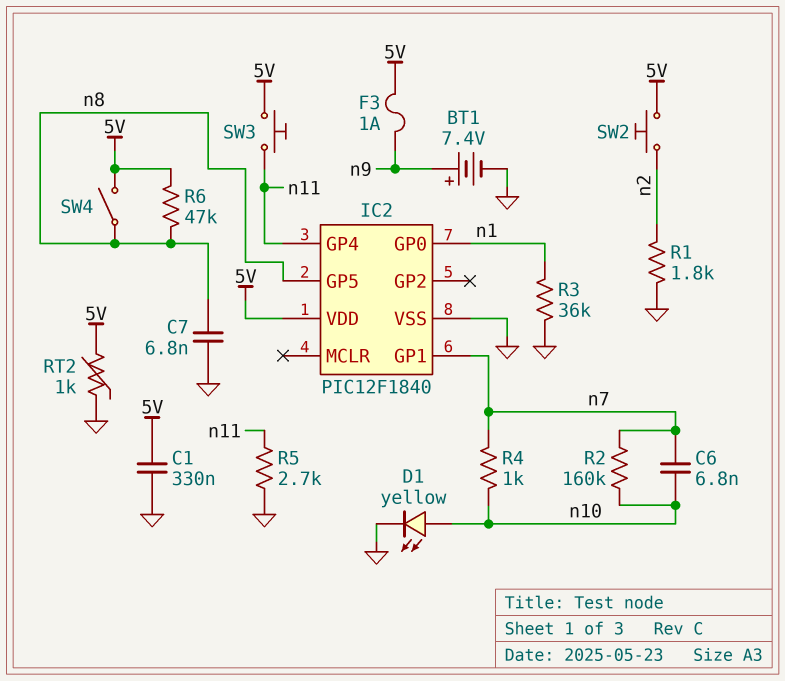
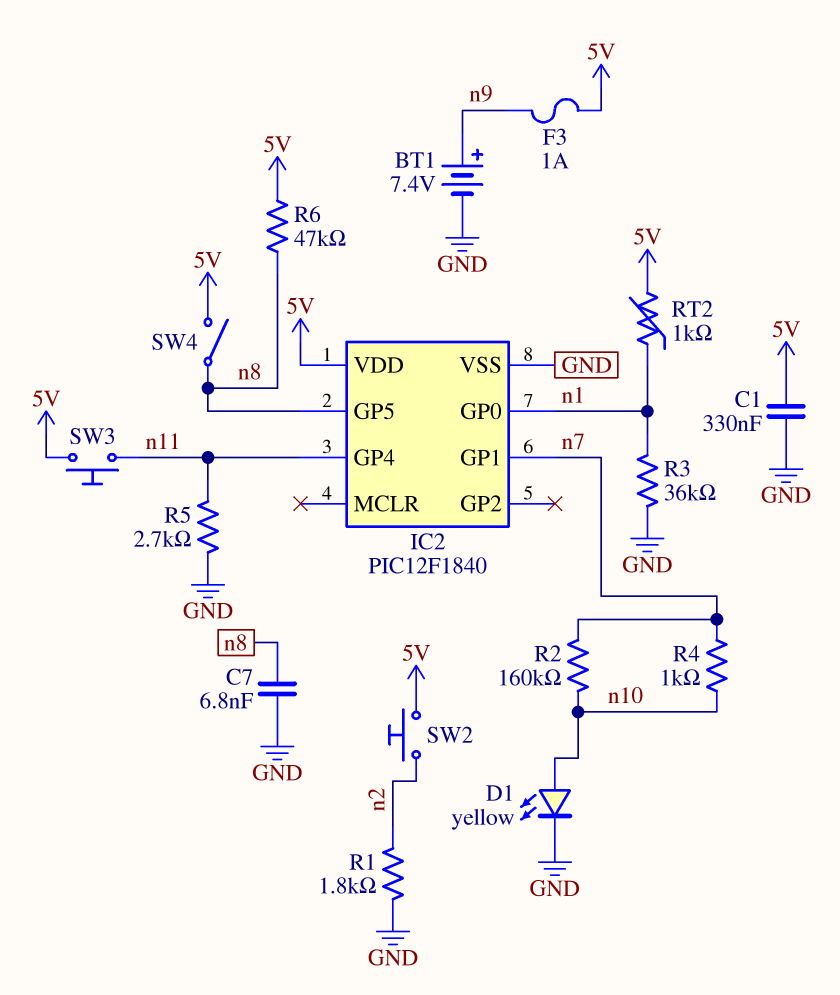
C6: 6.8nF (n7, n10) -> none
RT2: 1k (5V, GND) -> 1k (5V, n1)

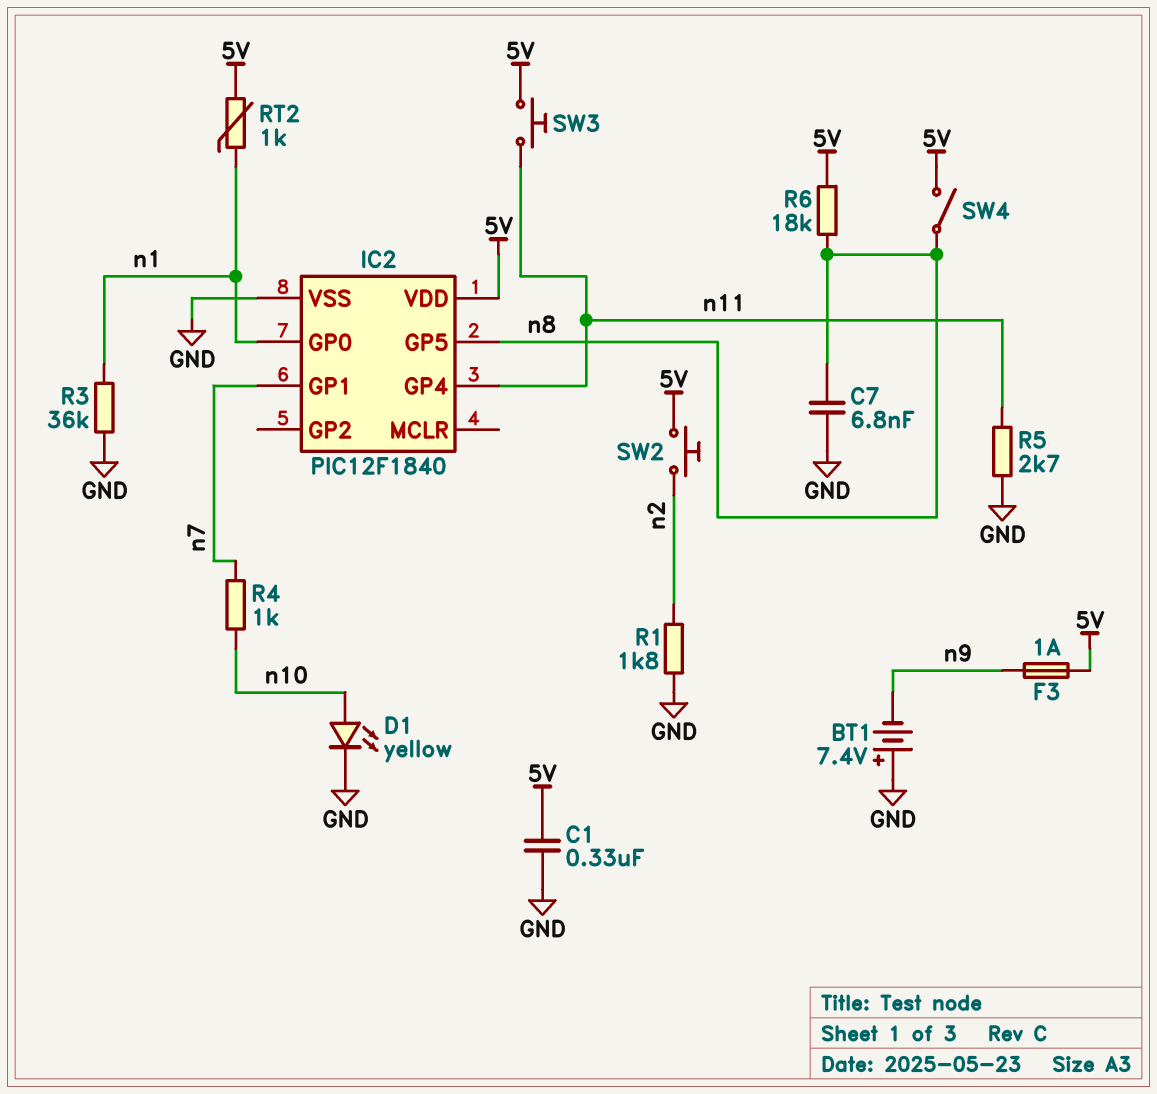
BT1: 7.4V (plus n9, minus GND) -> 7.4V (plus GND, minus n9)
R2: 160k (n7, n10) -> none
R6: 47k (5V, n8) -> 18k (5V, n8)

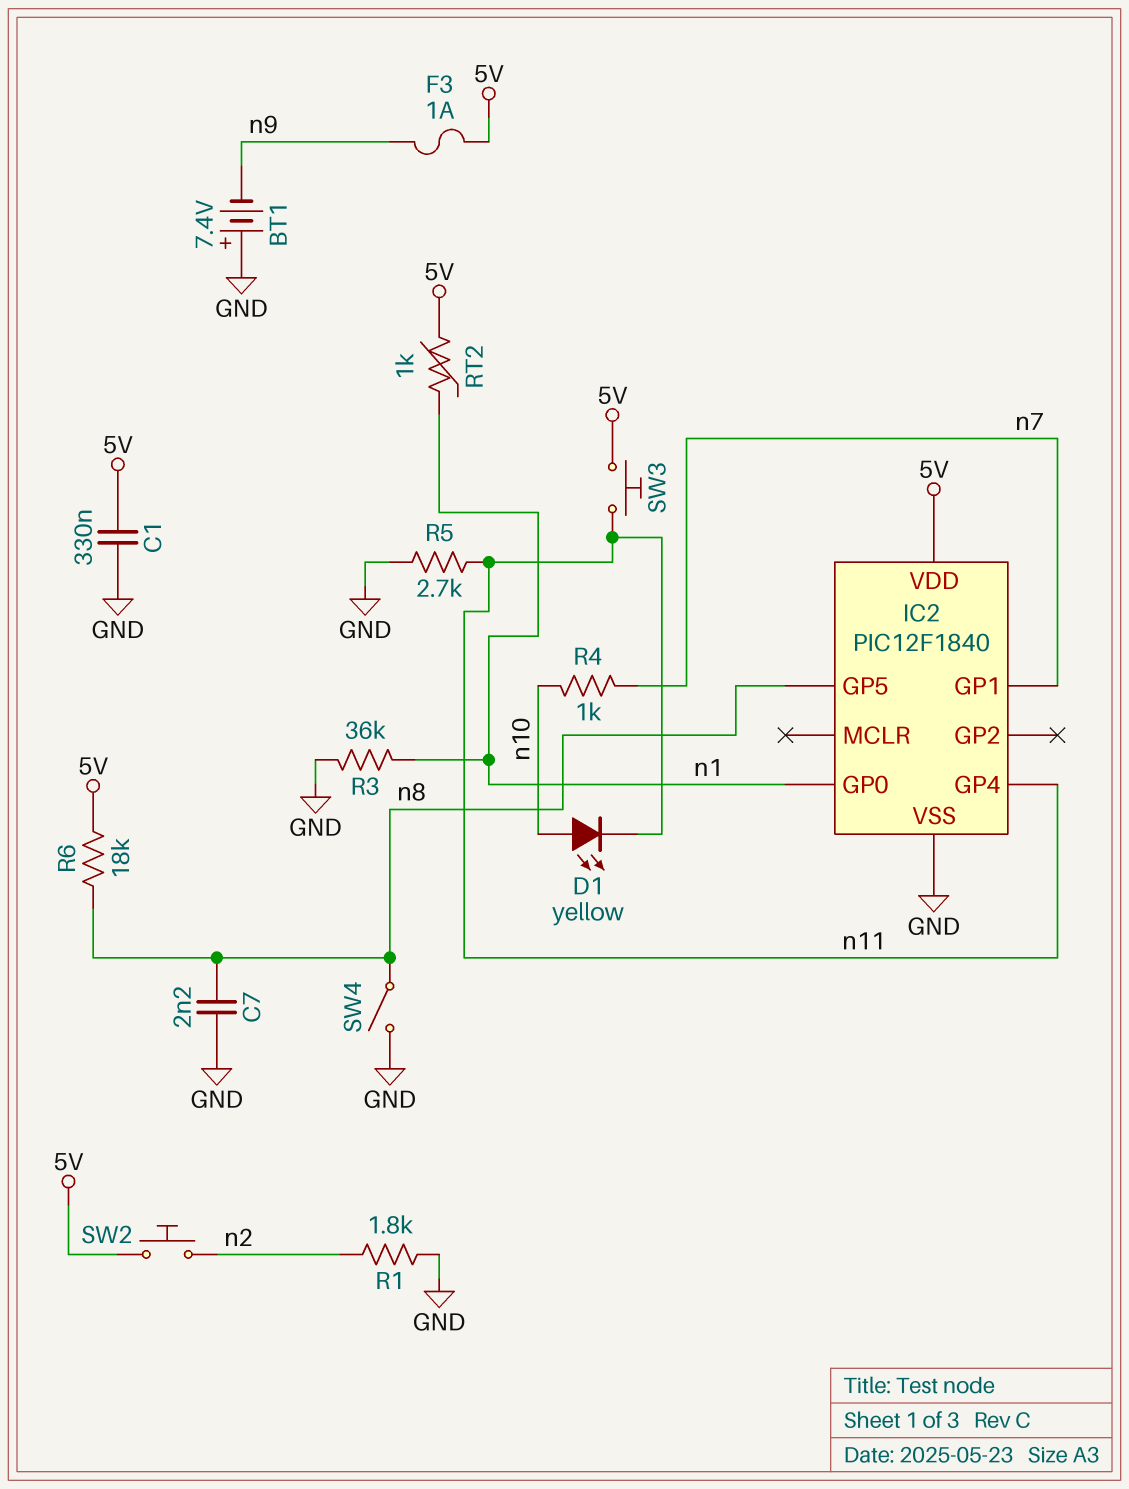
C7: 6.8nF (GND, n8) -> 2.2nF (GND, n8)
D1: LED yellow (A n10, K GND) -> LED yellow (A n10, K n11)
SW4: switch (5V, n8) -> switch (GND, n8)

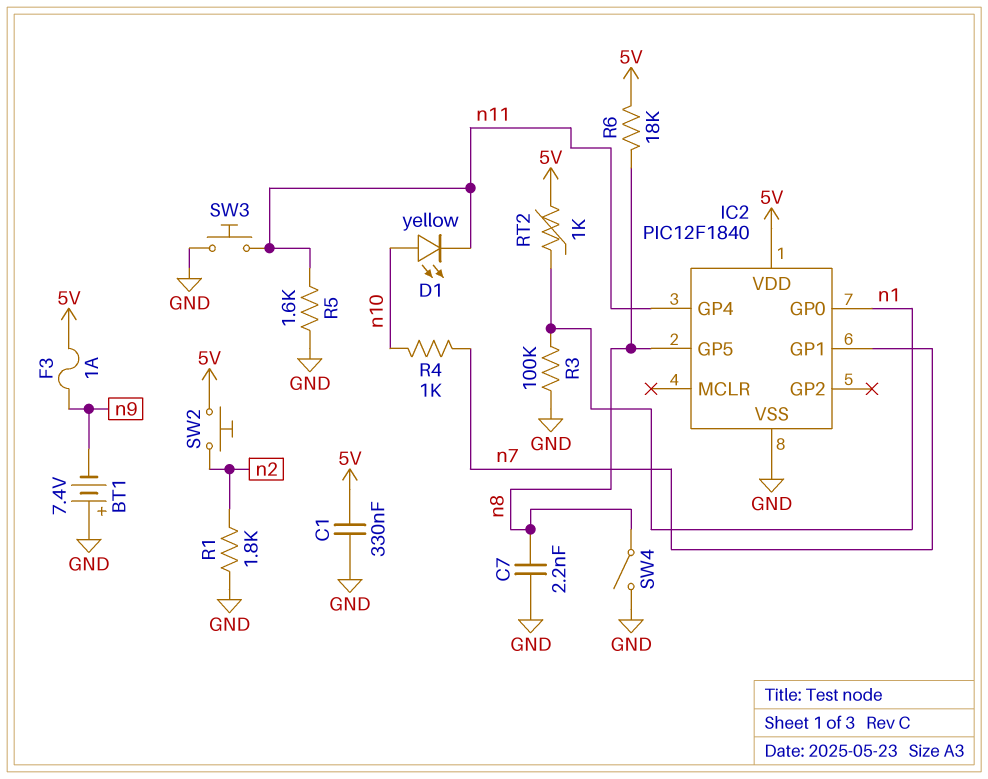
R3: 36k (GND, n1) -> 100k (GND, n1)
R5: 2.7k (GND, n11) -> 1.6k (GND, n11)
SW3: button (5V, n11) -> button (GND, n11)

